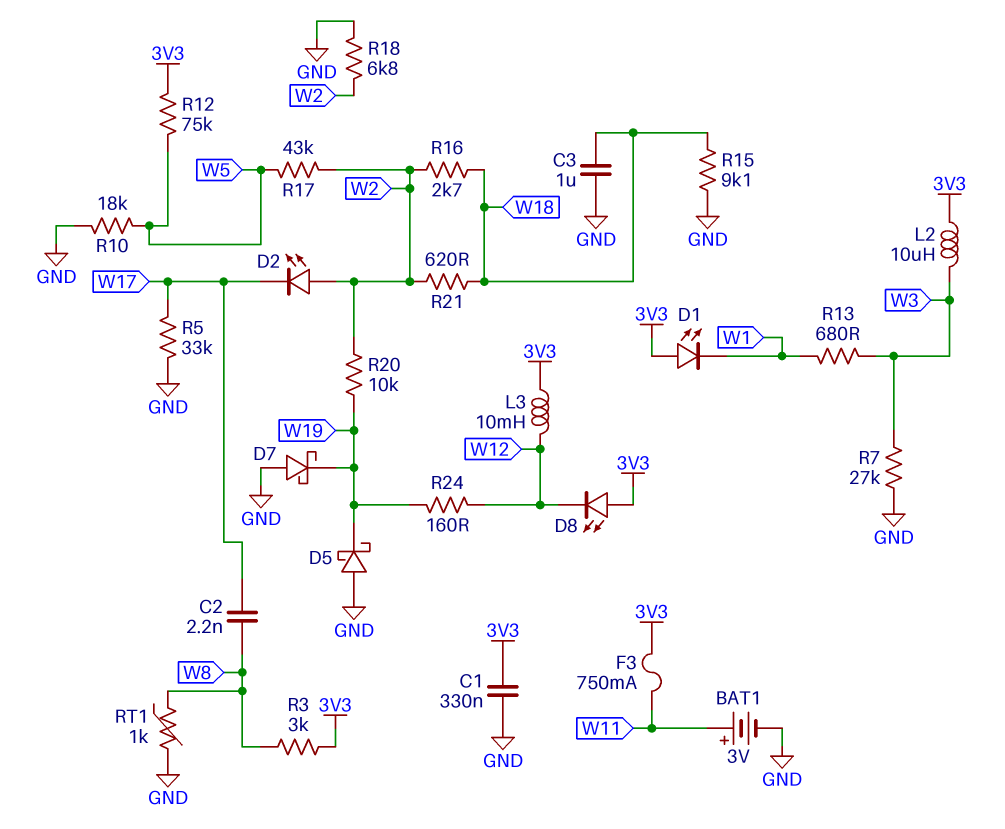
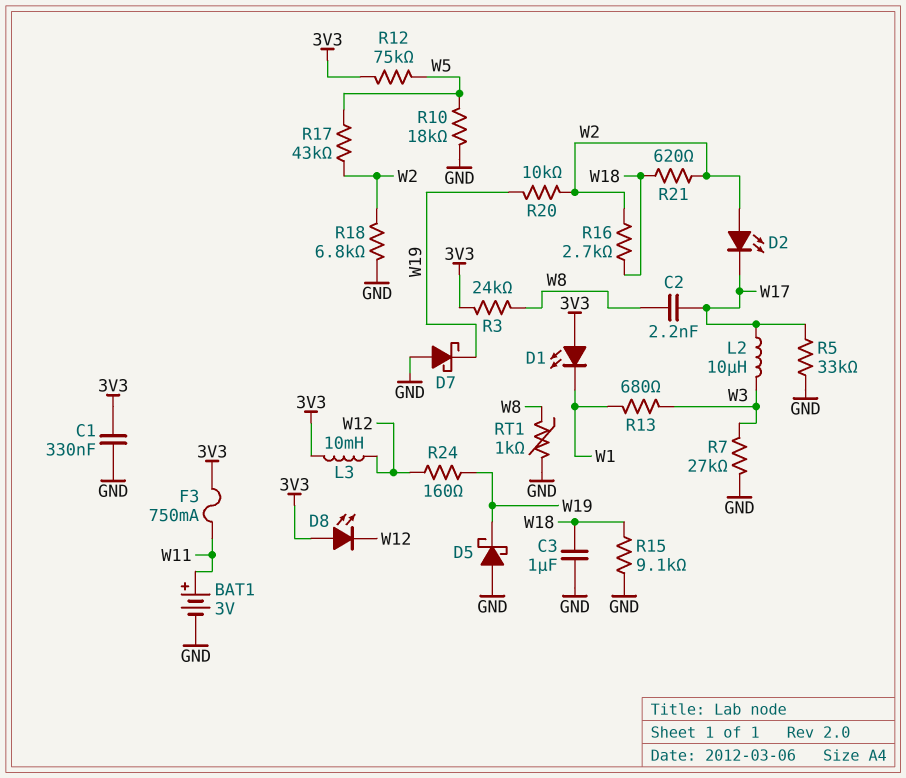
L2: 10uH (3V3, W3) -> 10uH (W3, W17)
R3: 3k (3V3, W8) -> 24k (3V3, W8)

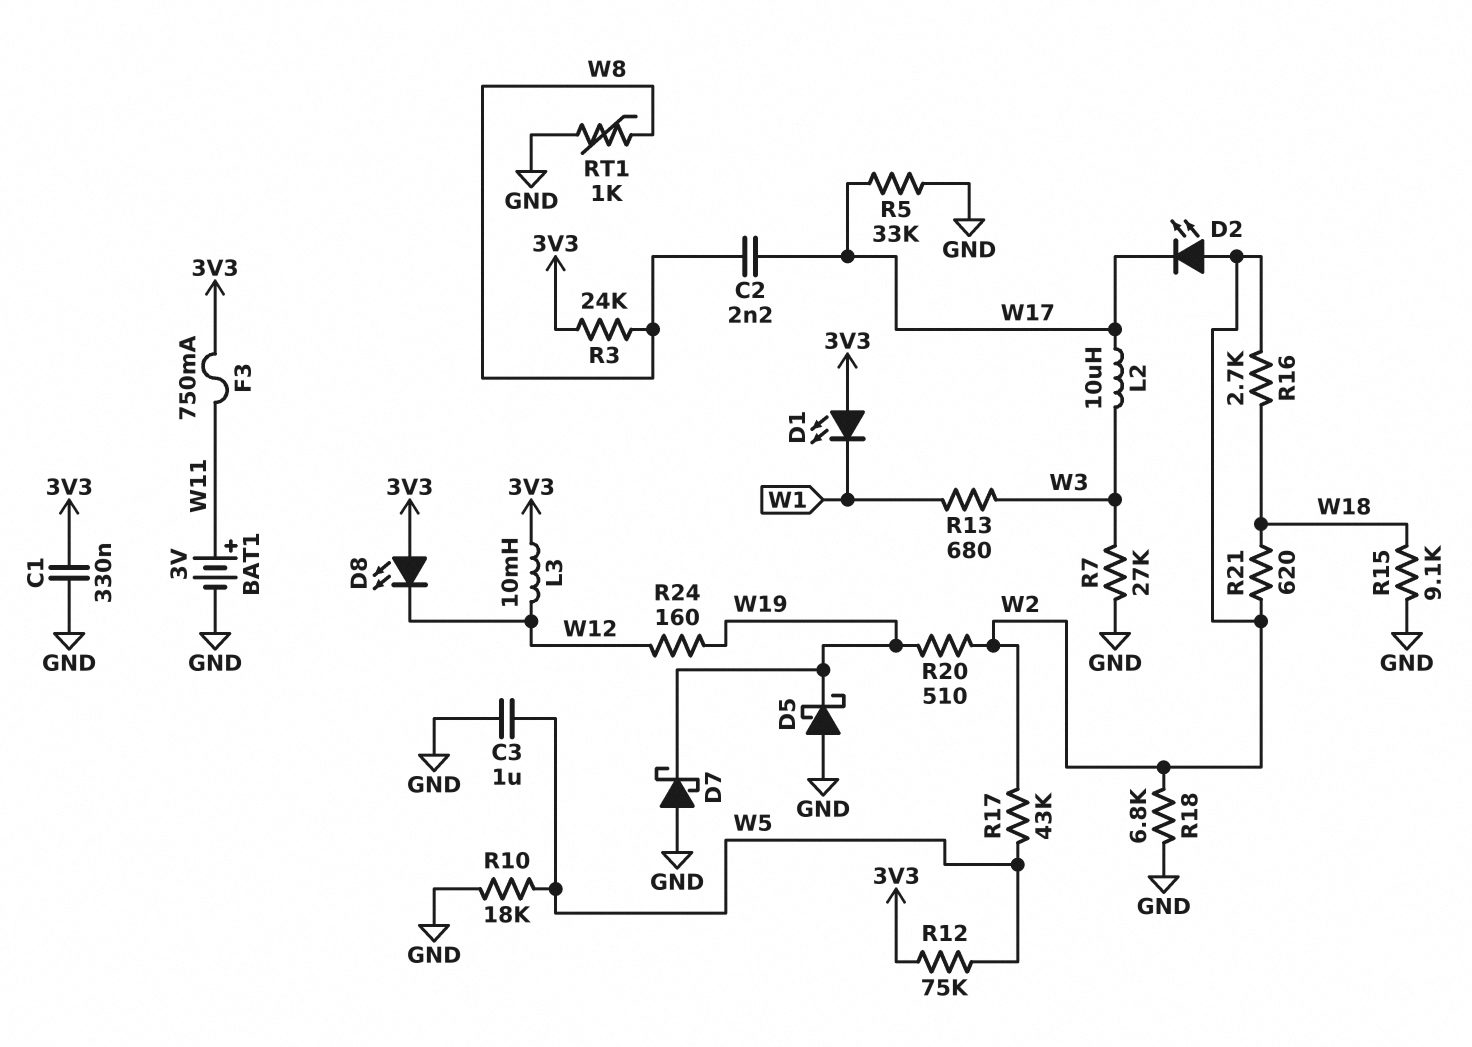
C3: 1uF (GND, W18) -> 1uF (GND, W5)
R20: 10k (W2, W19) -> 510 (W2, W19)

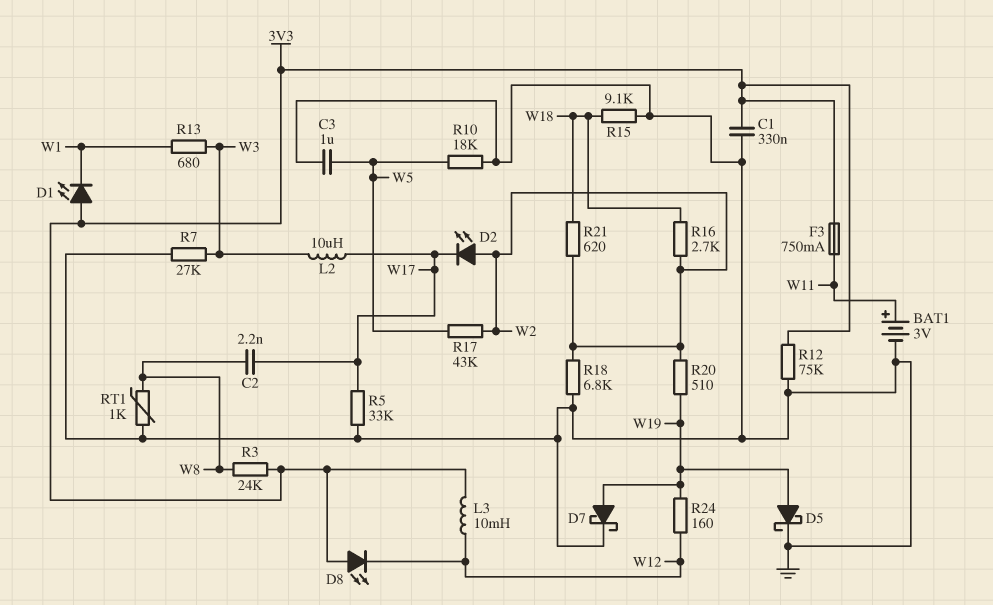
D5: schottky (A GND, K W19) -> schottky (A W19, K GND)
D7: schottky (A GND, K W19) -> schottky (A W19, K GND)
R12: 75k (3V3, W5) -> 75k (3V3, GND)

